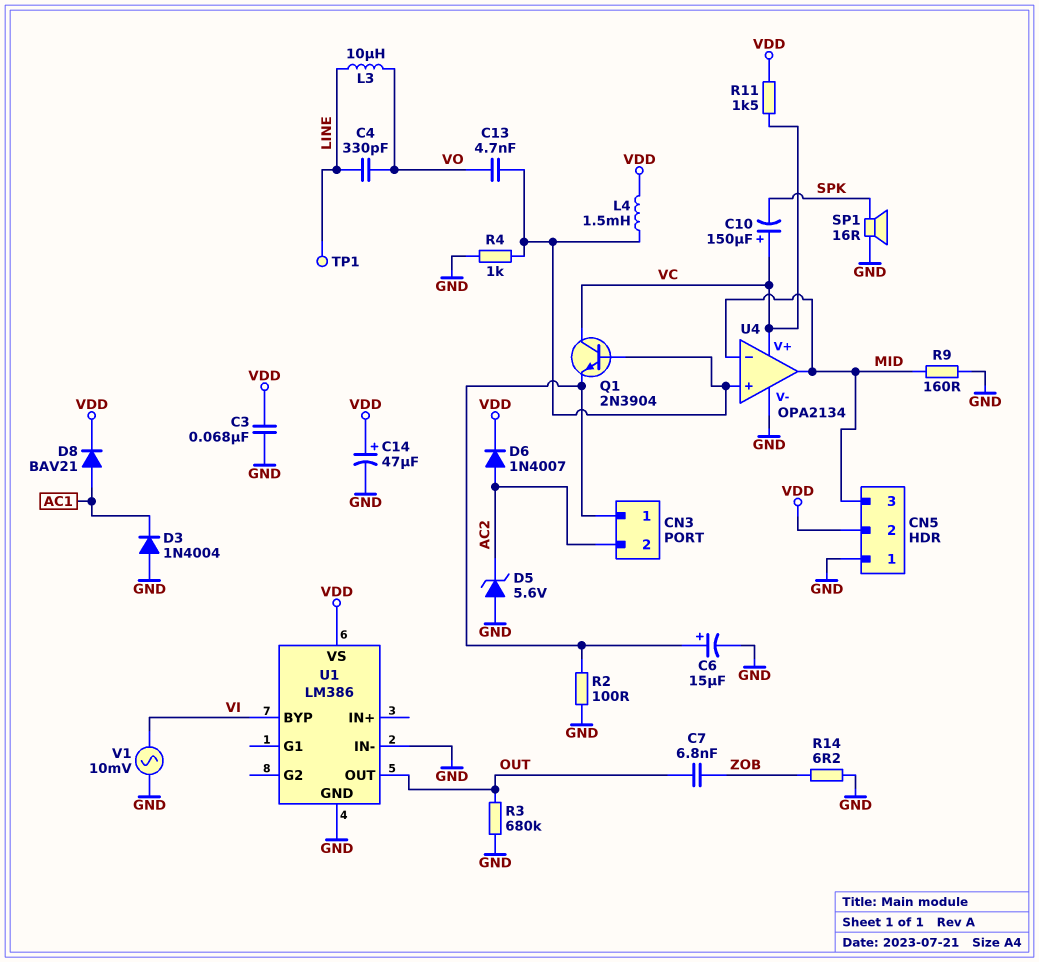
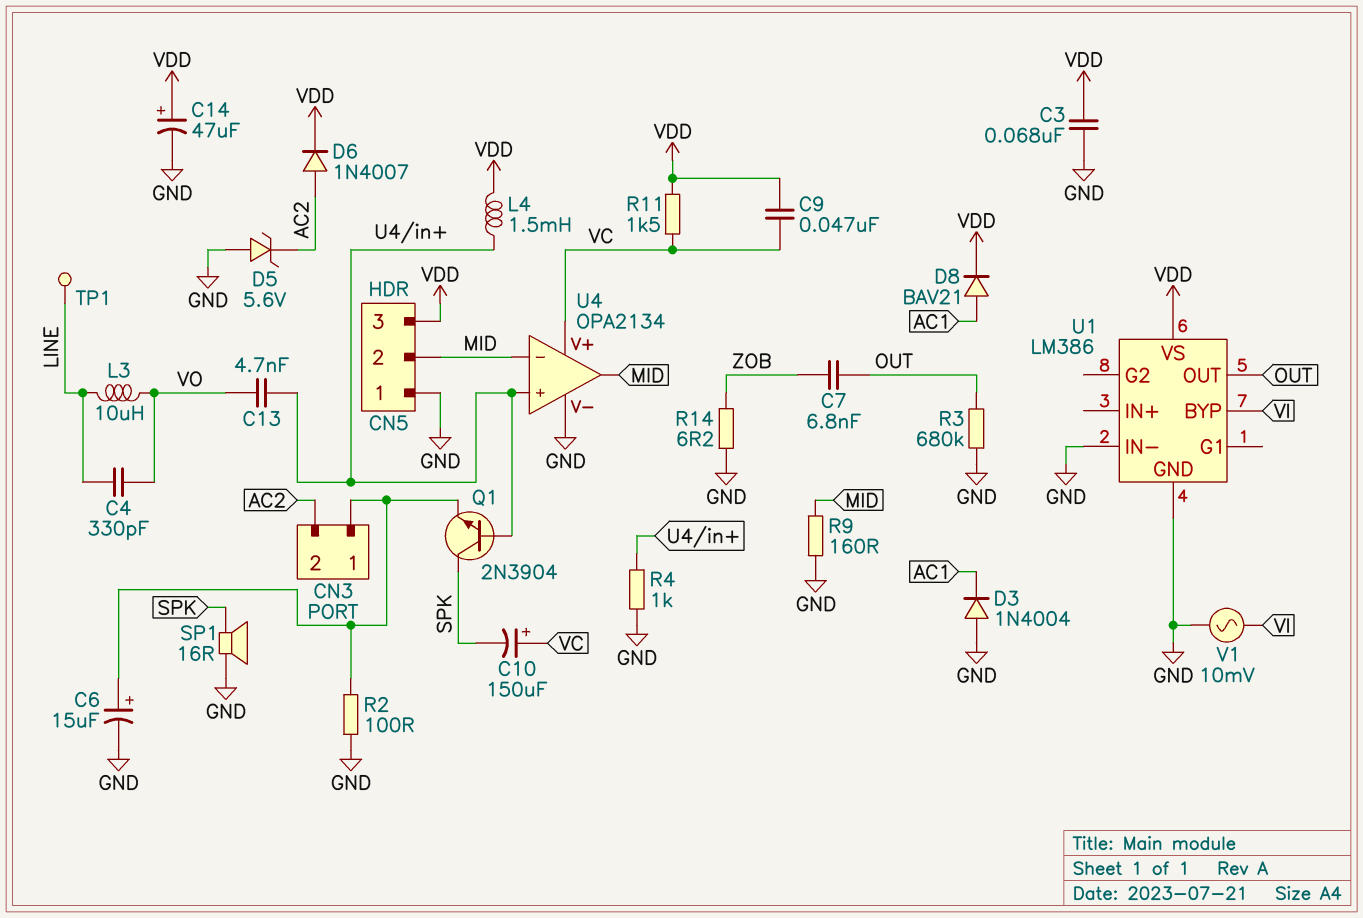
C9: none -> 47nF (VC, VDD)
CN5 pin 2: VDD -> MID
CN5 pin 3: MID -> VDD
Q1: NPN 2N3904 (B U4/in+, C VC, E CN3/1) -> NPN 2N3904 (B U4/in+, C SPK, E CN3/1)

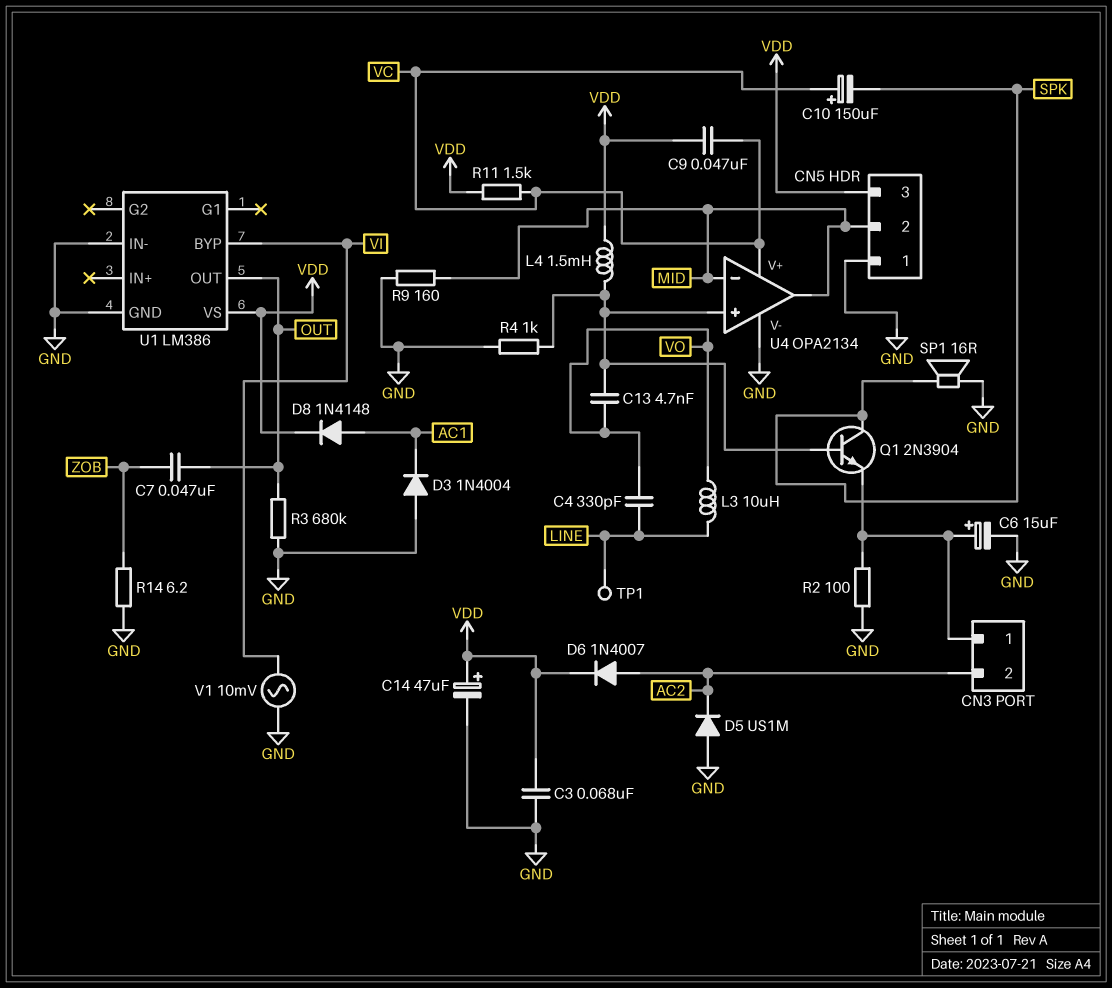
C7: 6.8nF (OUT, ZOB) -> 47nF (OUT, ZOB)
D5: zener 5.6V (A GND, K AC2) -> diode US1M (A GND, K AC2)
D8: diode BAV21 (A AC1, K VDD) -> diode 1N4148 (A AC1, K VDD)

